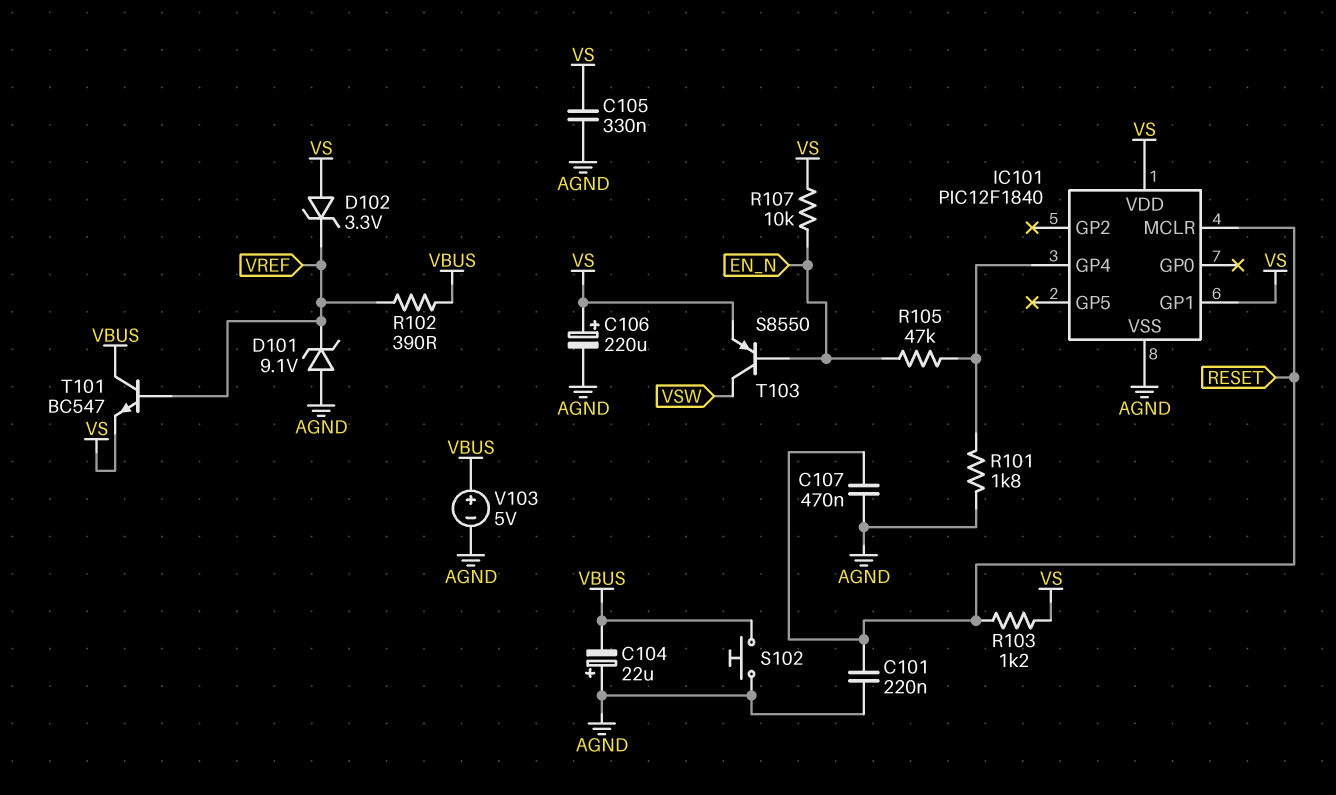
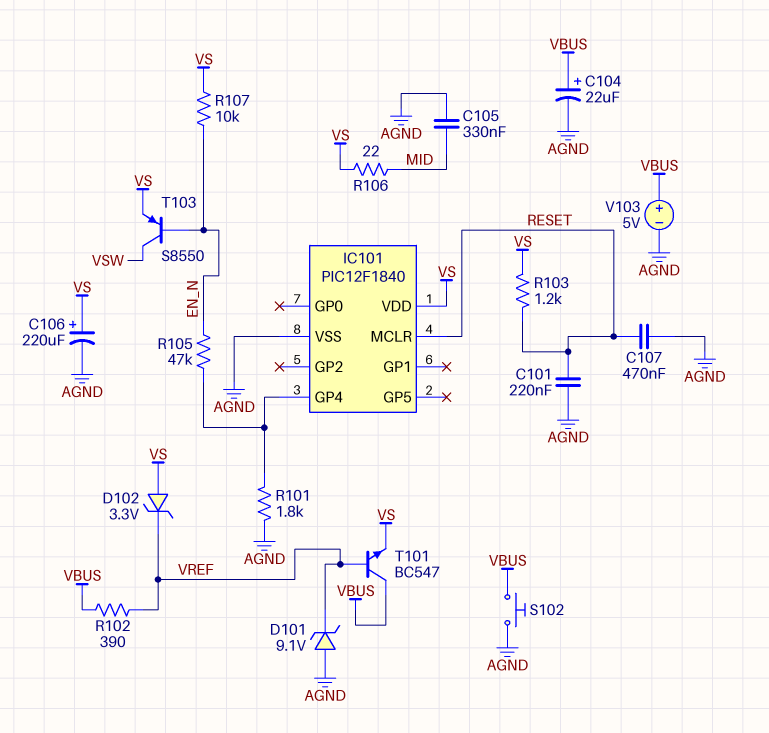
C104: 22uF (plus AGND, minus VBUS) -> 22uF (plus VBUS, minus AGND)
C105: 330nF (AGND, VS) -> 330nF (AGND, MID)
IC101 pin GP1: VS -> none
R106: none -> 22 (MID, VS)

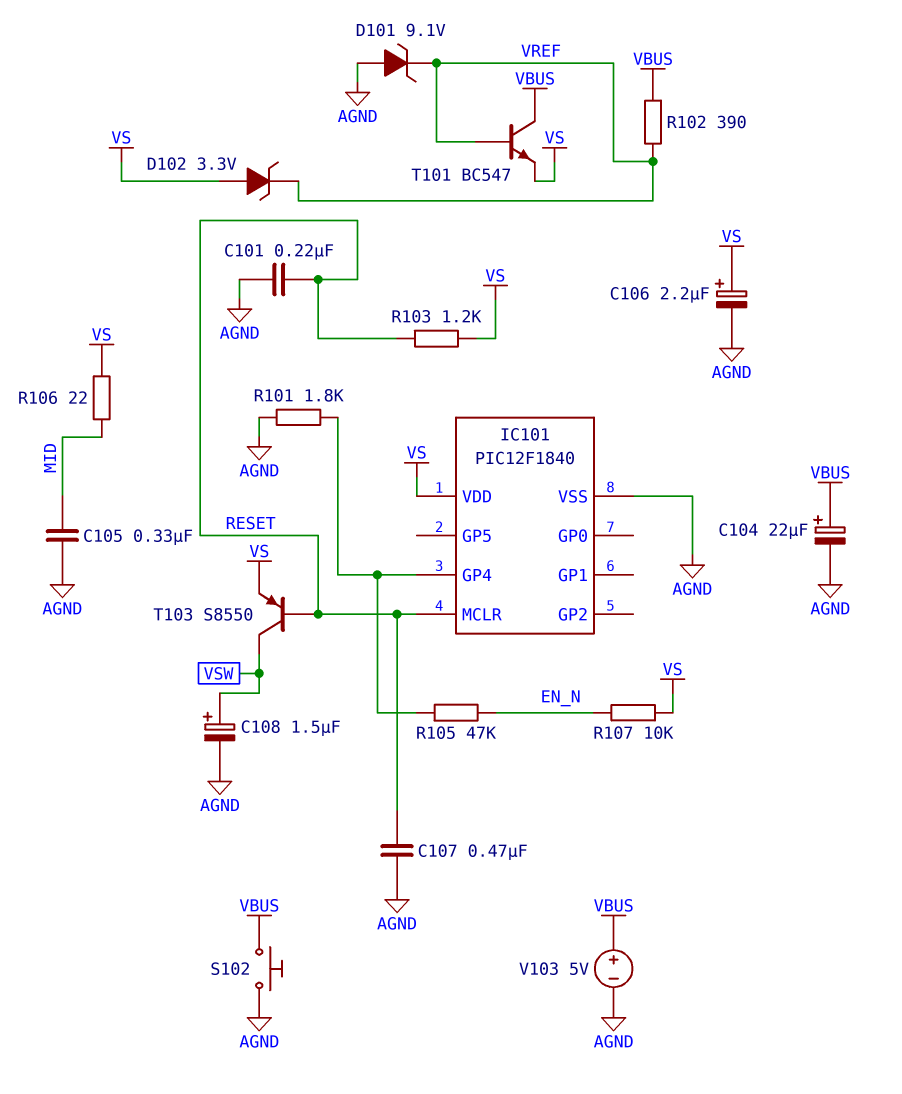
C106: 220uF (plus VS, minus AGND) -> 2.2uF (plus VS, minus AGND)
C108: none -> 1.5uF (plus VSW, minus AGND)
T103: PNP S8550 (B EN_N, C VSW, E VS) -> PNP S8550 (B RESET, C VSW, E VS)

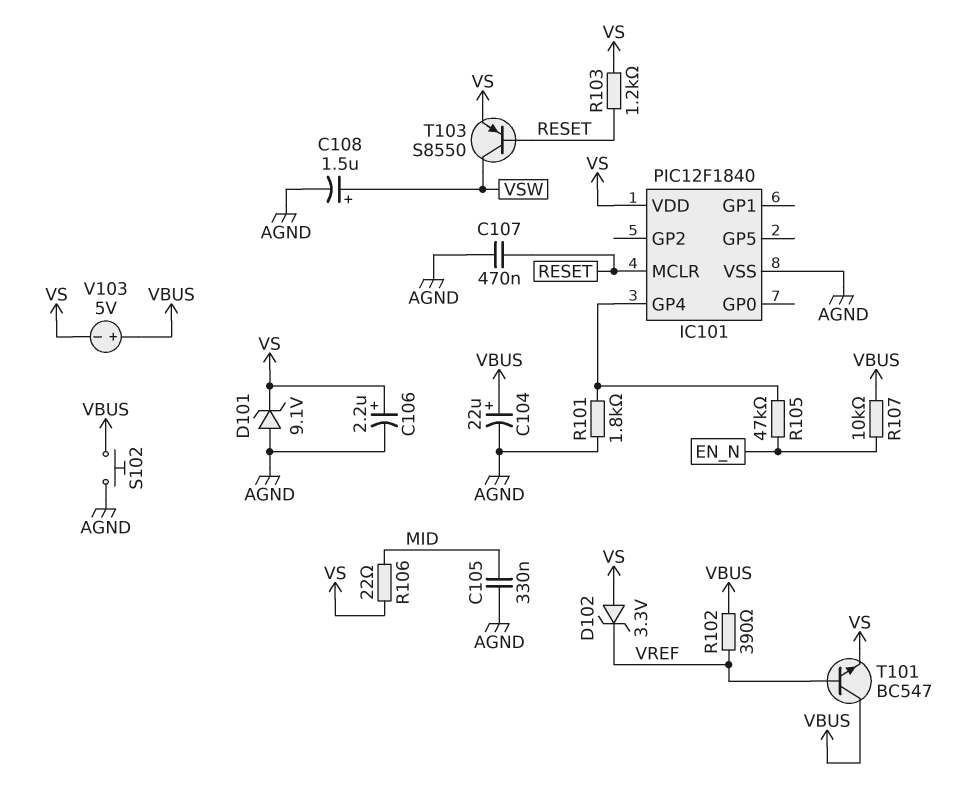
C101: 220nF (AGND, RESET) -> none
D101: zener 9.1V (A AGND, K VREF) -> zener 9.1V (A AGND, K VS)
R107: 10k (EN_N, VS) -> 10k (EN_N, VBUS)
V103: 5V (plus VBUS, minus AGND) -> 5V (plus VBUS, minus VS)

